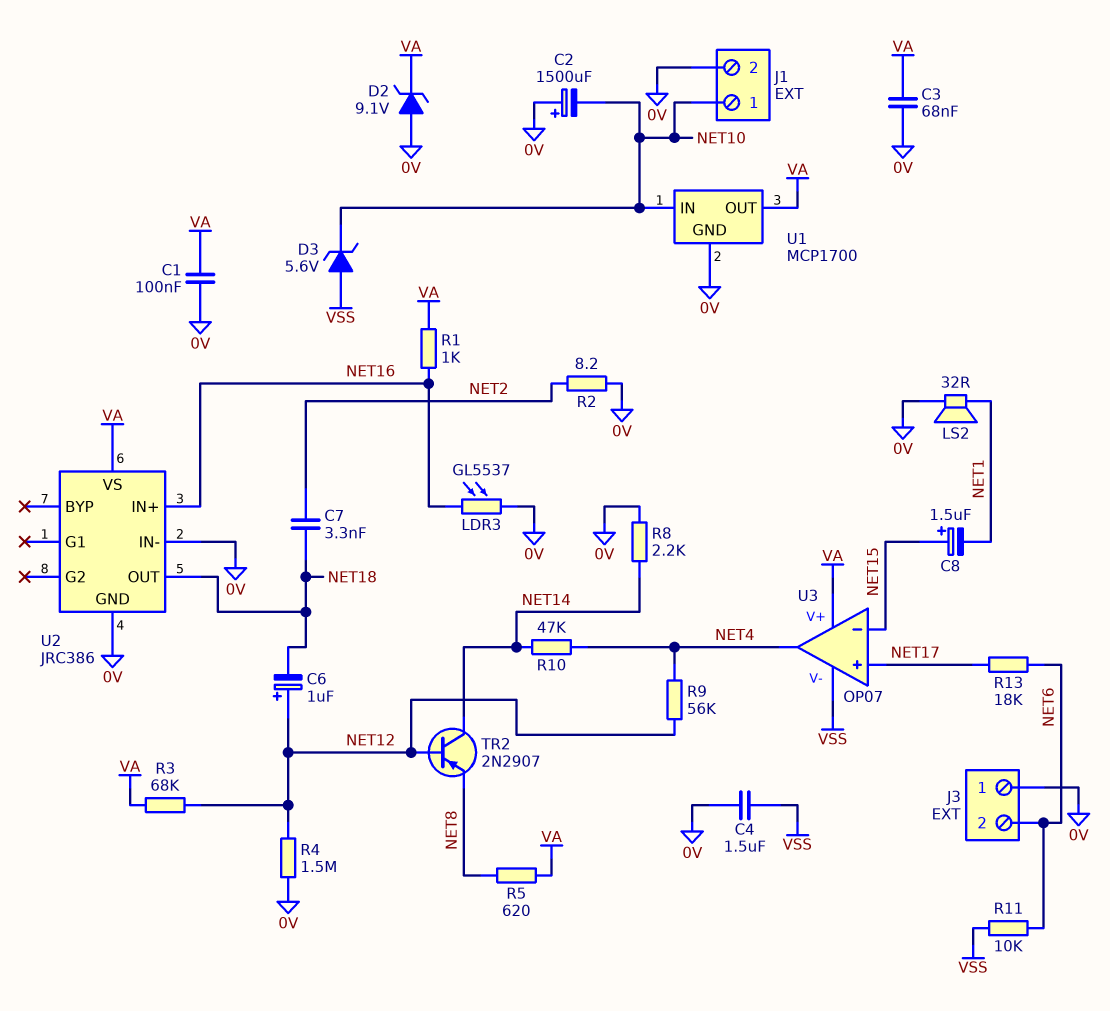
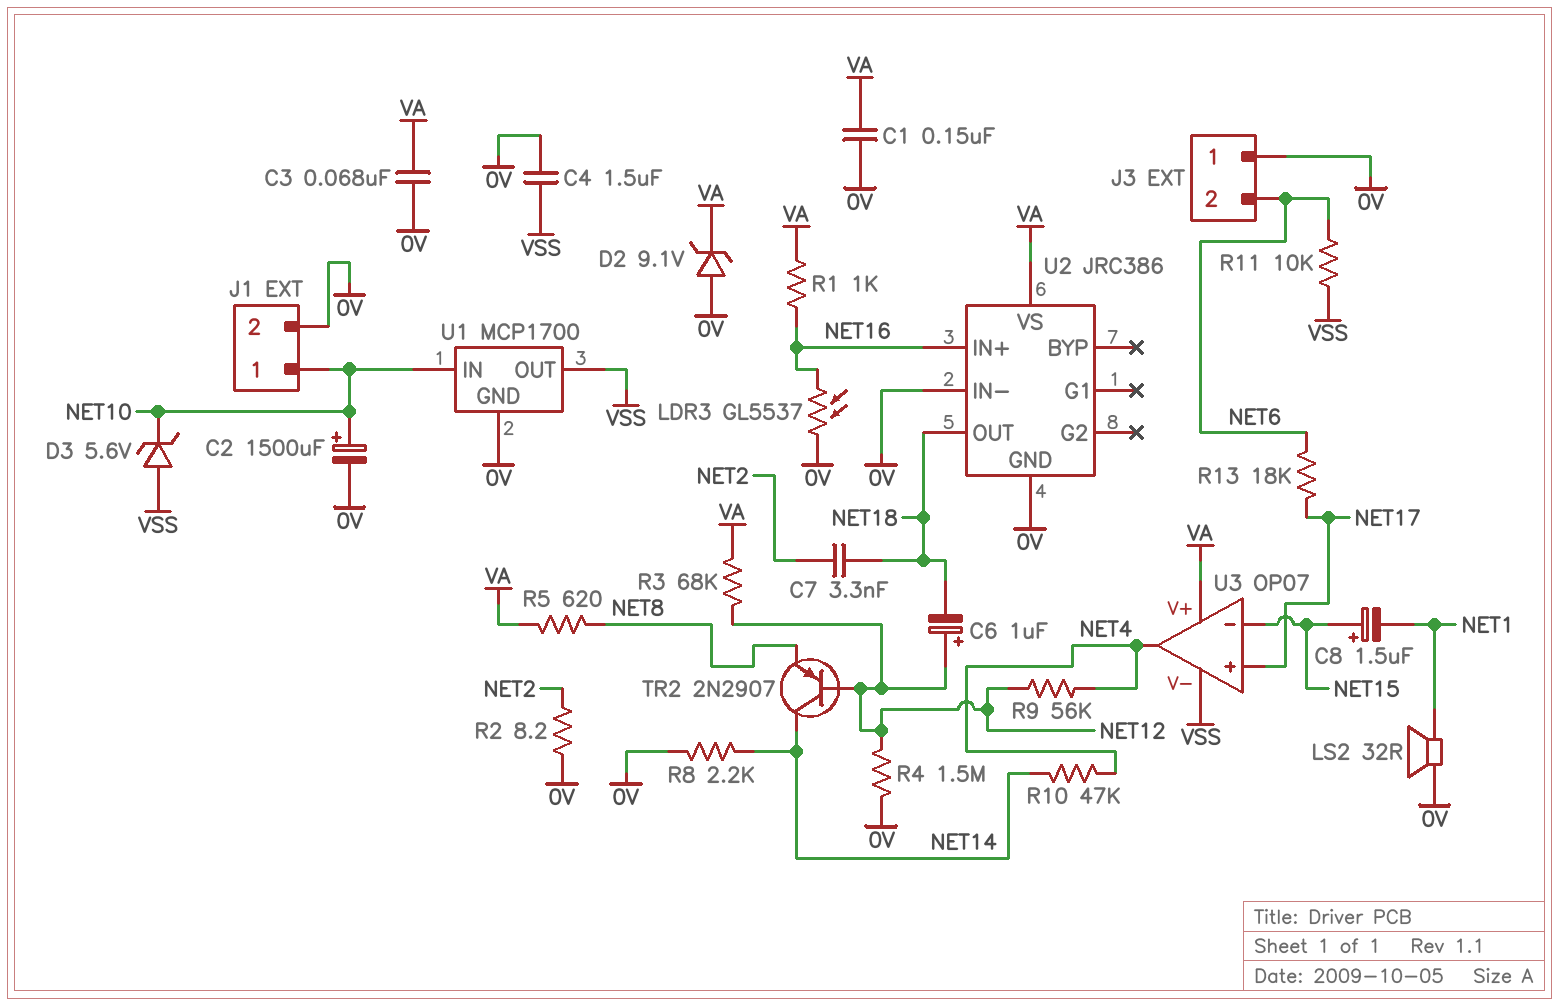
C1: 100nF (0V, VA) -> 150nF (0V, VA)
C2: 1500uF (plus 0V, minus NET10) -> 1500uF (plus NET10, minus 0V)
U1 pin OUT: VA -> VSS

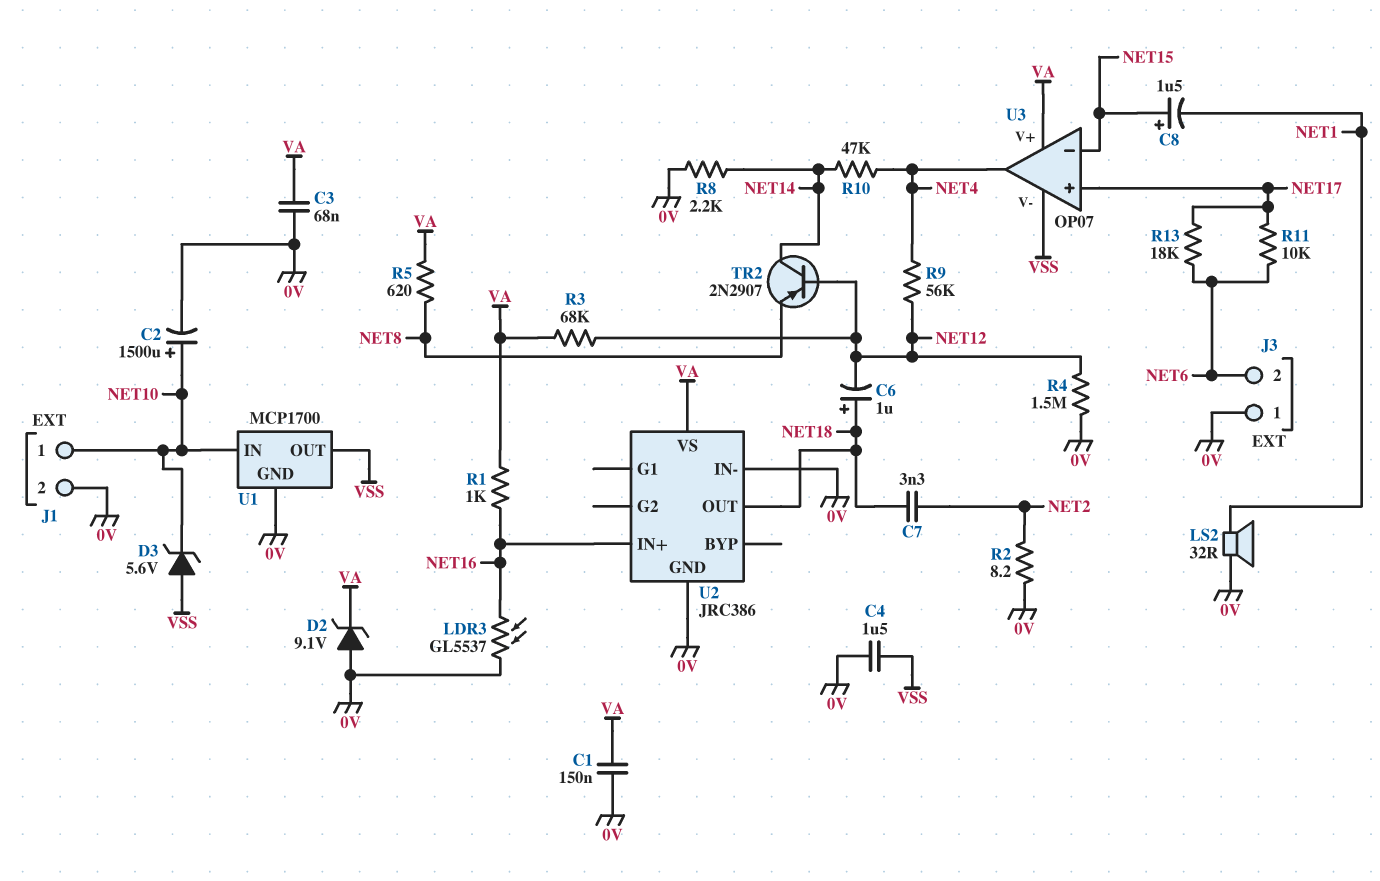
C6: 1uF (plus NET12, minus NET18) -> 1uF (plus NET18, minus NET12)
R11: 10k (NET6, VSS) -> 10k (NET6, NET17)

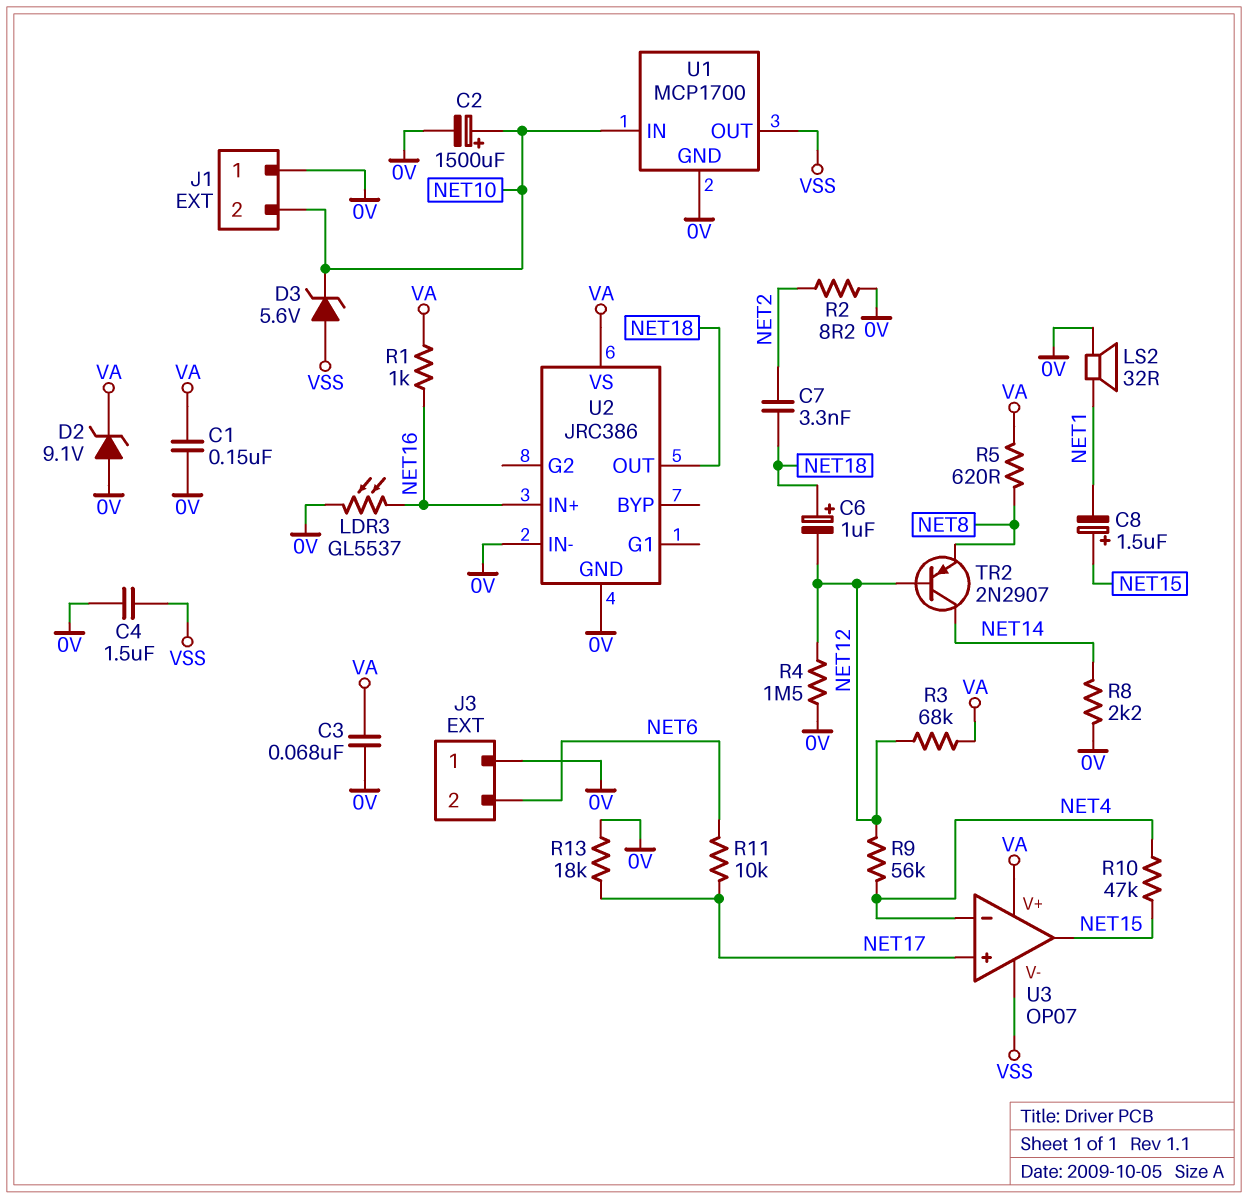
J1 pin 1: NET10 -> 0V
J1 pin 2: 0V -> NET10
R10: 47k (NET4, NET14) -> 47k (NET4, NET15)
R13: 18k (NET6, NET17) -> 18k (0V, NET17)
U3 pin in-: NET15 -> NET4
U3 pin out: NET4 -> NET15

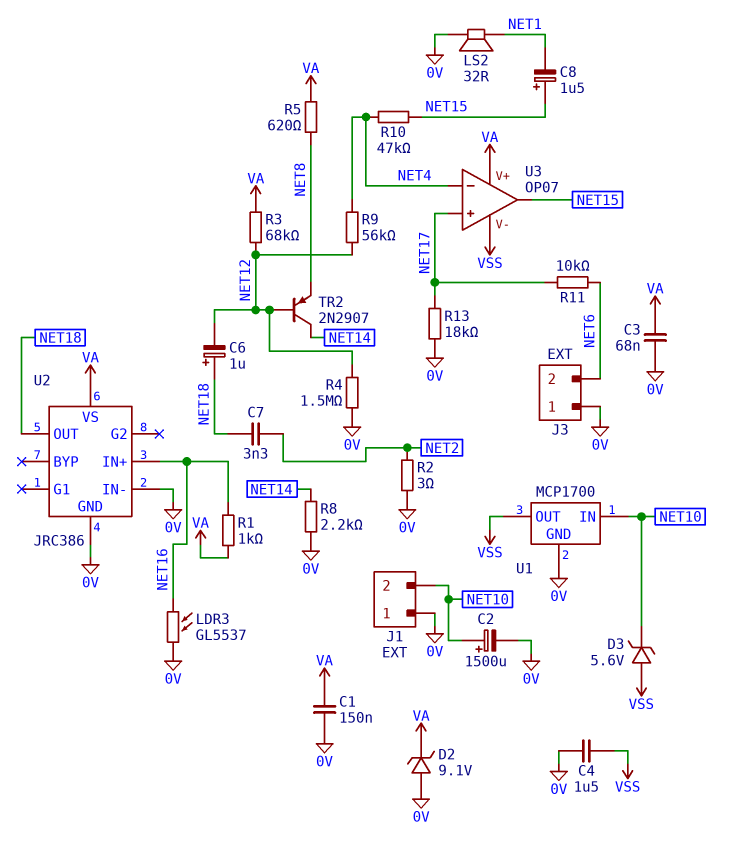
R2: 8.2 (0V, NET2) -> 3 (0V, NET2)

